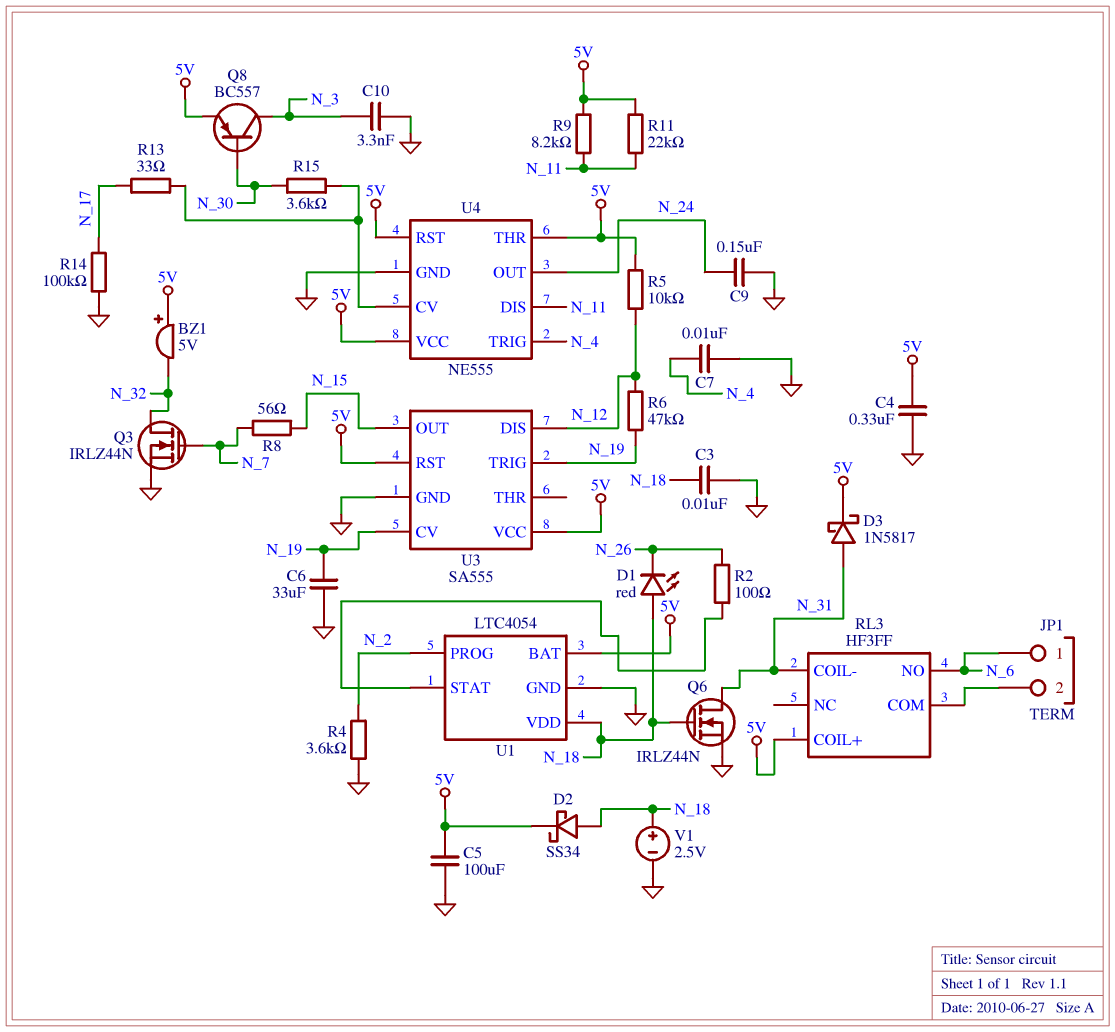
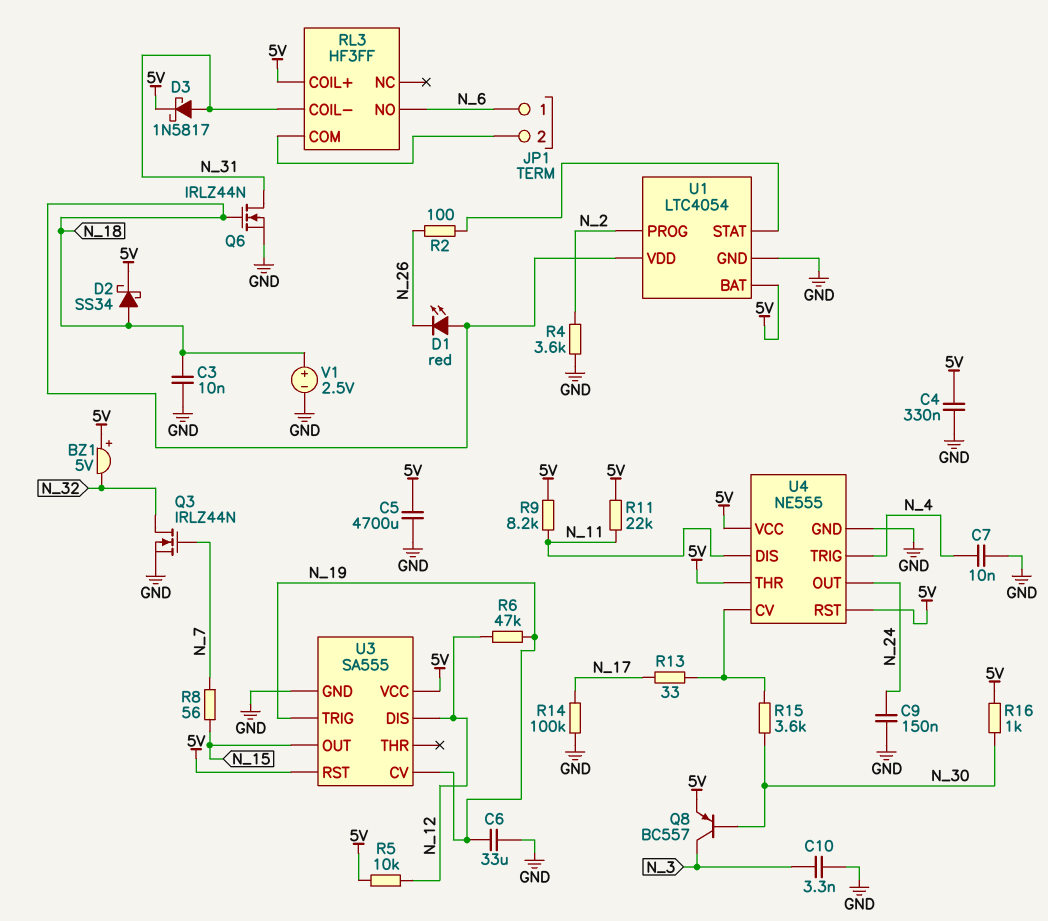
C5: 100uF (5V, GND) -> 4700uF (5V, GND)
R16: none -> 1k (5V, N_30)

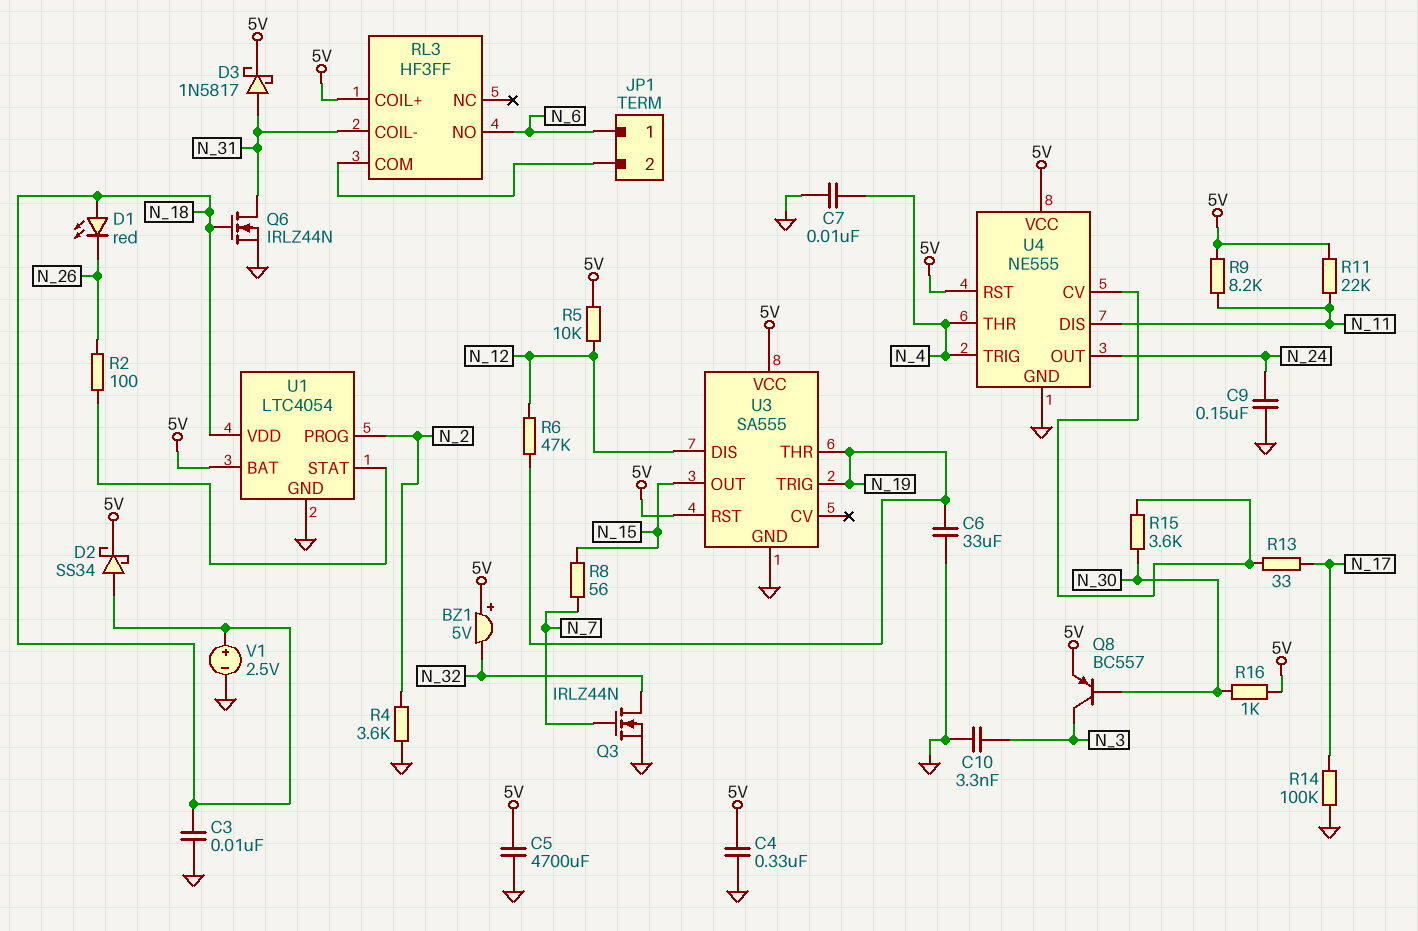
U3 pin CV: N_19 -> none
U3 pin THR: none -> N_19
U4 pin THR: 5V -> N_4

